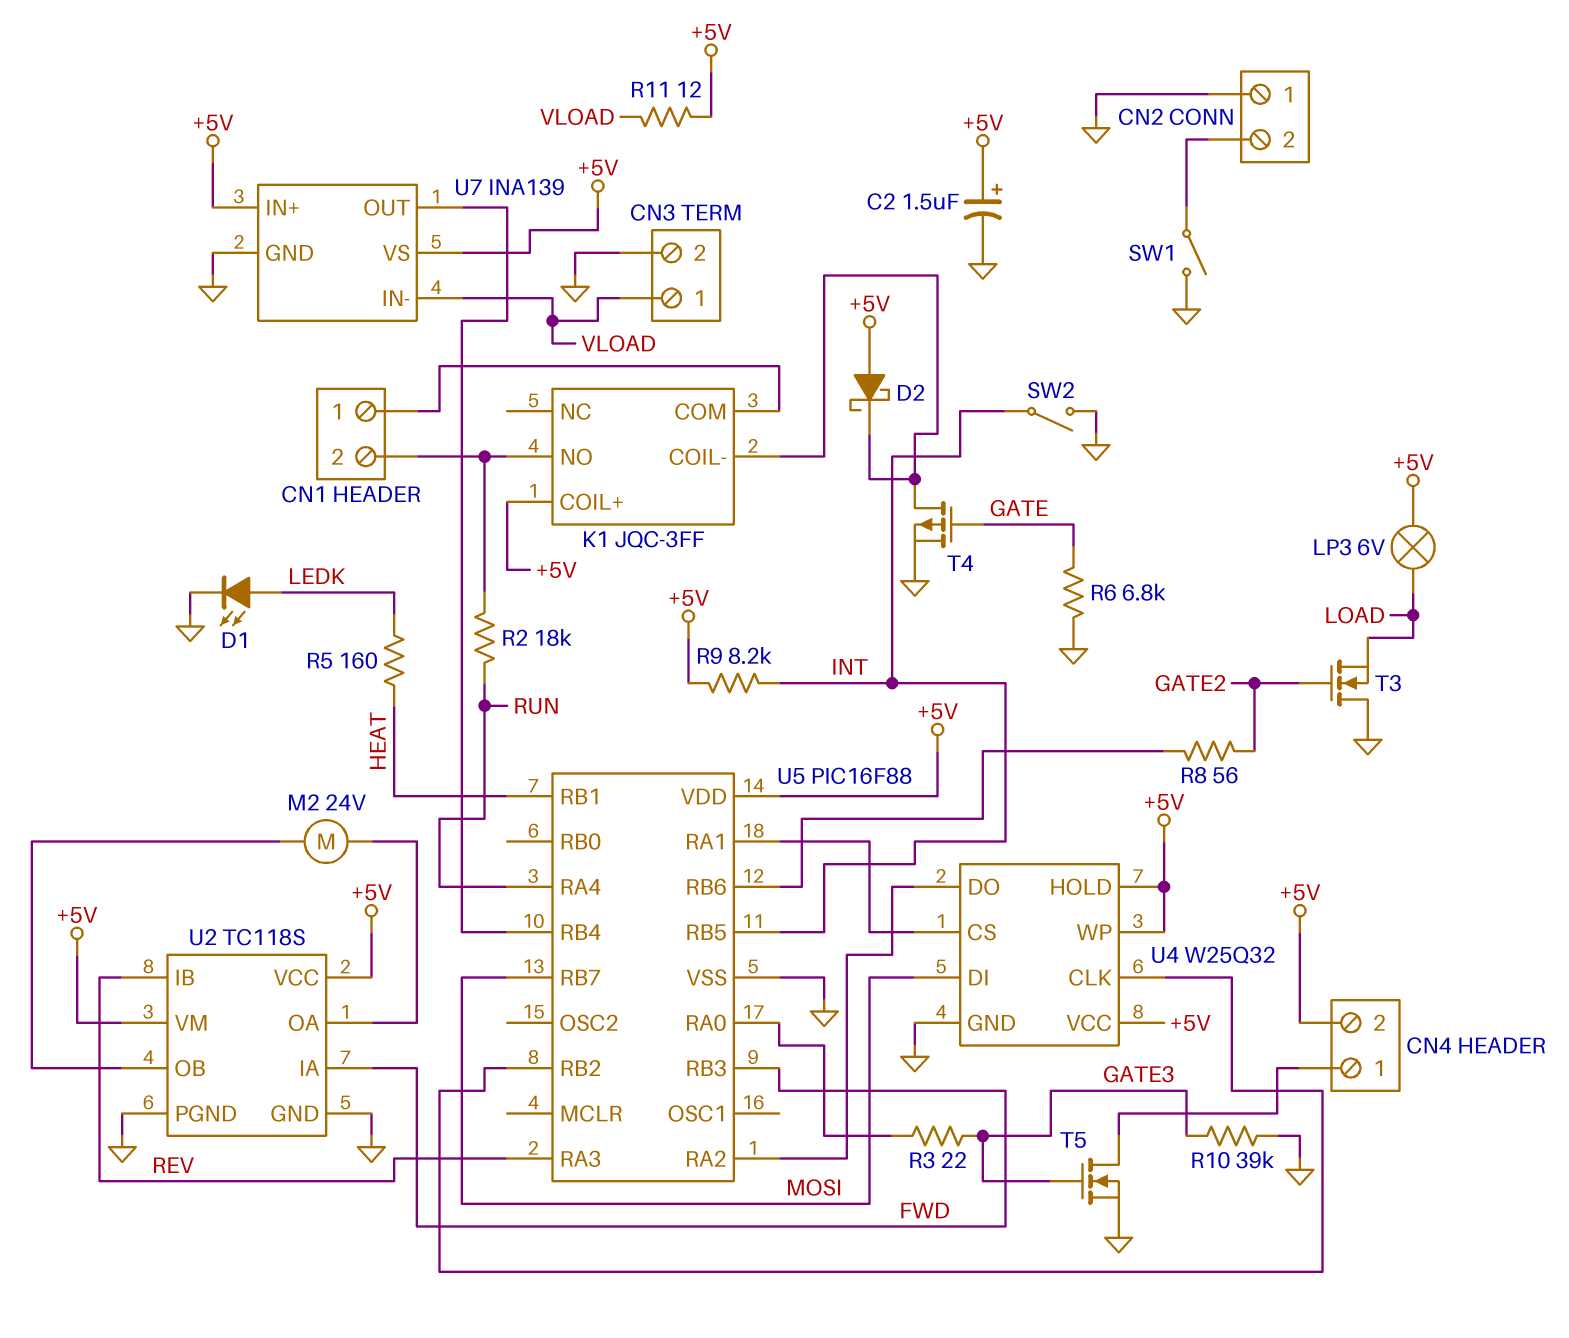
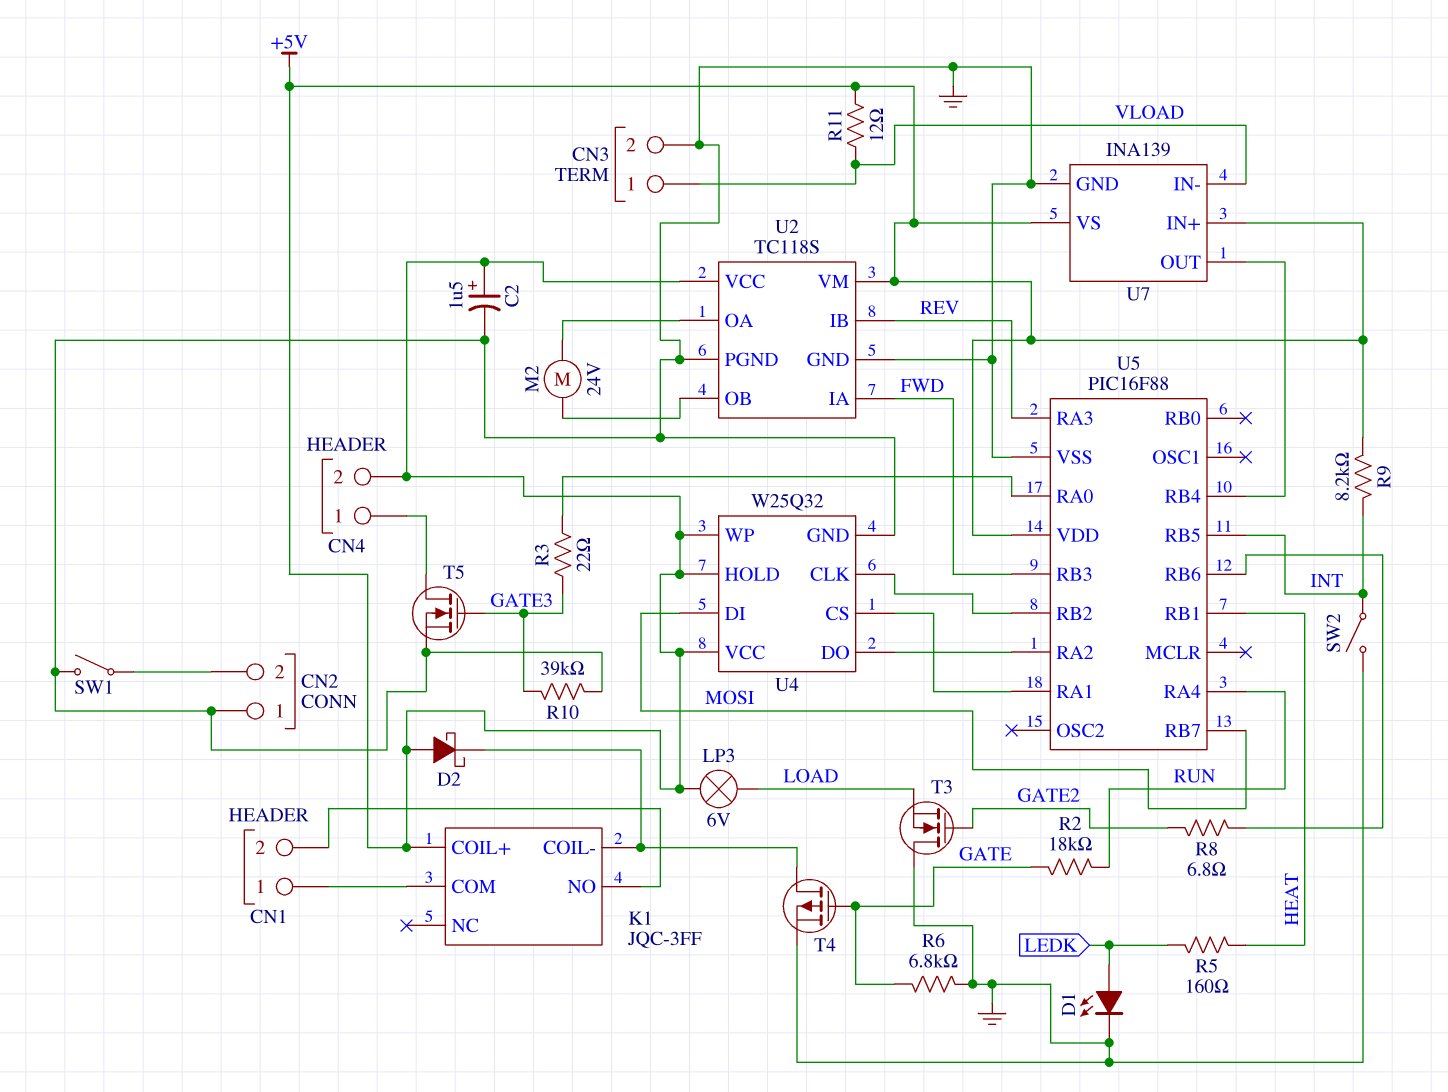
R2: 18k (CN1/2, RUN) -> 18k (GATE, RUN)
R8: 56 (GATE2, U5/RB6) -> 6.8 (GATE2, U5/RB6)

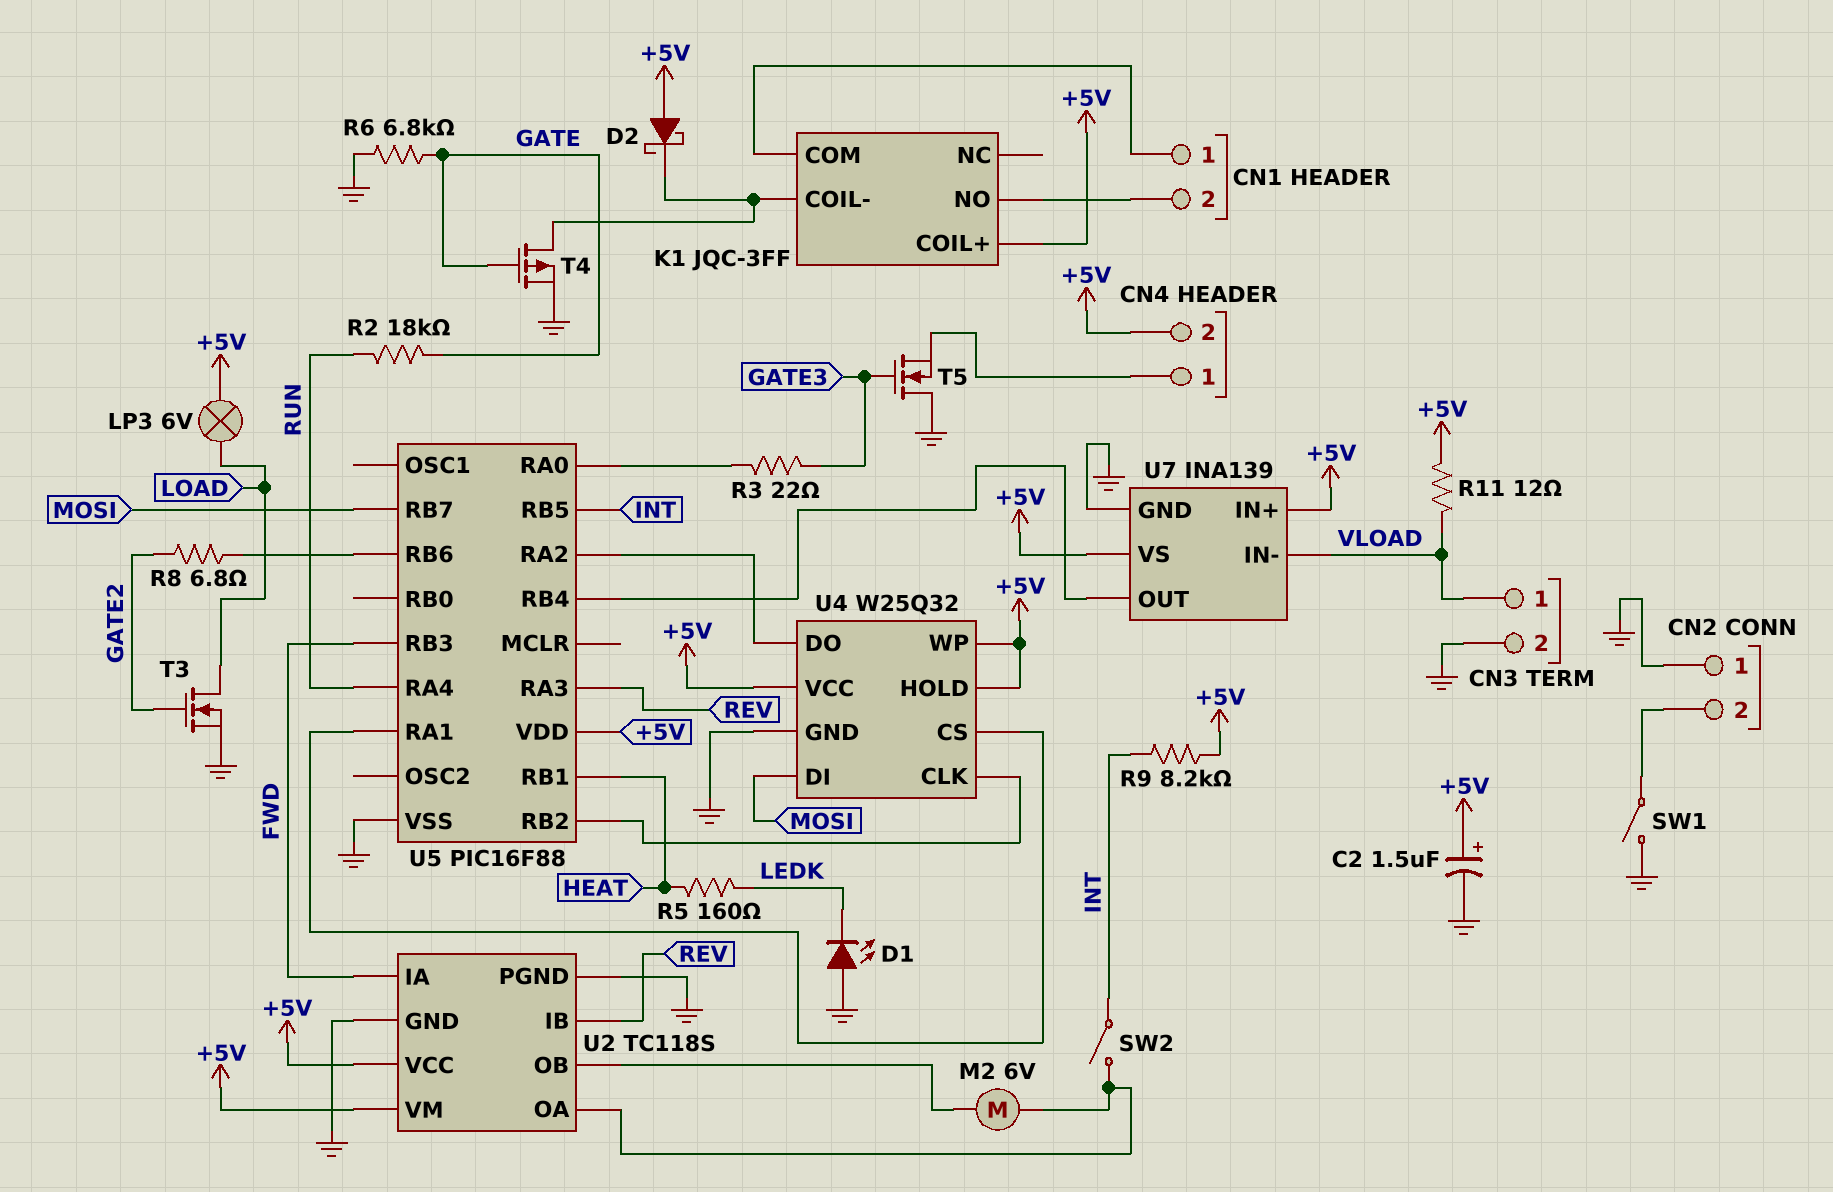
D1: LED (A LEDK, K GND) -> LED (A GND, K LEDK)
M2: motor 24V (U2/OA, U2/OB) -> motor 6V (U2/OA, U2/OB)
R10: 39k (GATE3, GND) -> none
SW2: switch (GND, INT) -> switch (INT, U2/OA)
T3: NMOS (G GATE2, D GND, S LOAD) -> NMOS (G GATE2, D LOAD, S GND)
T5: NMOS (G GATE3, D CN4/1, S GND) -> NMOS (G GATE3, D GND, S CN4/1)

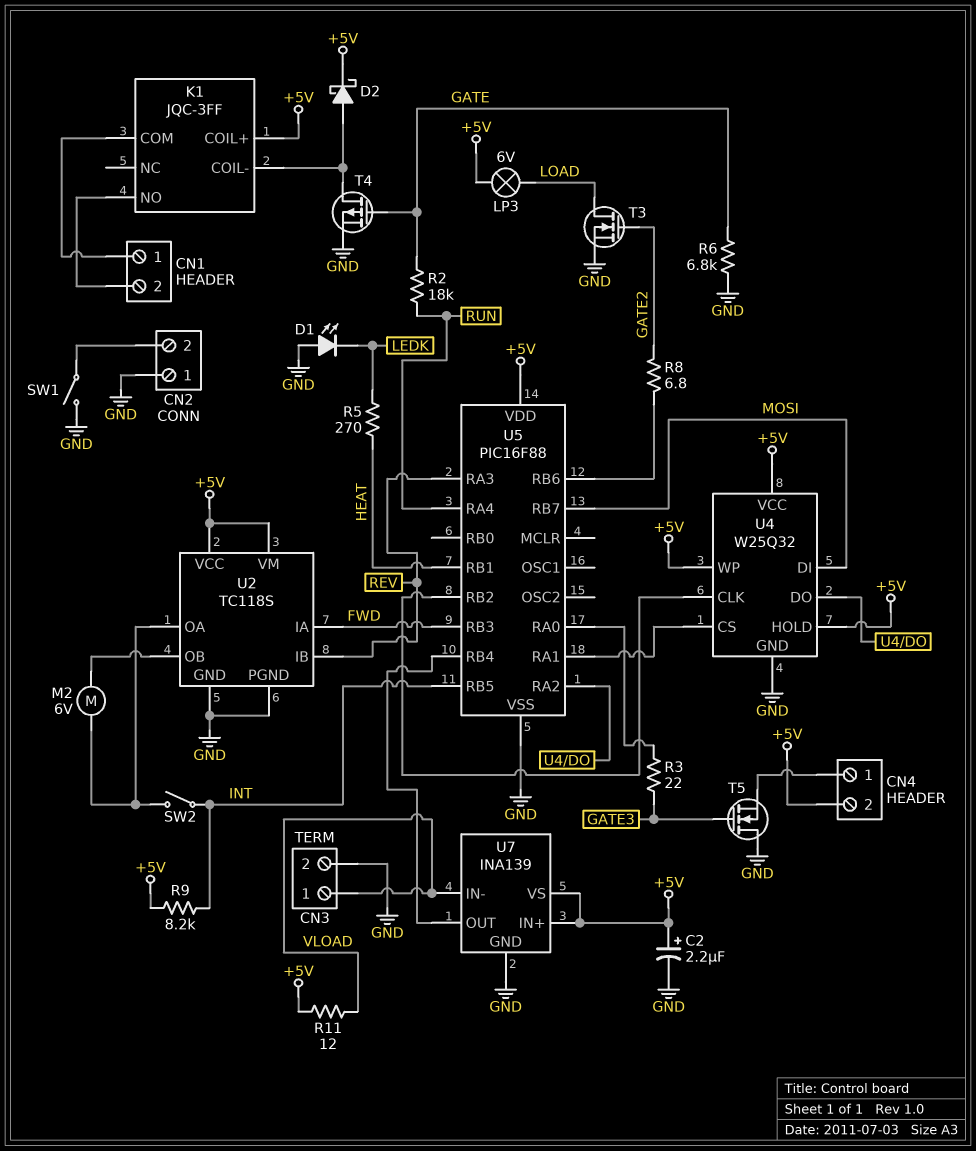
C2: 1.5uF (plus +5V, minus GND) -> 2.2uF (plus +5V, minus GND)
D2: schottky (A +5V, K K1/COIL-) -> schottky (A K1/COIL-, K +5V)
R5: 160 (HEAT, LEDK) -> 270 (HEAT, LEDK)

